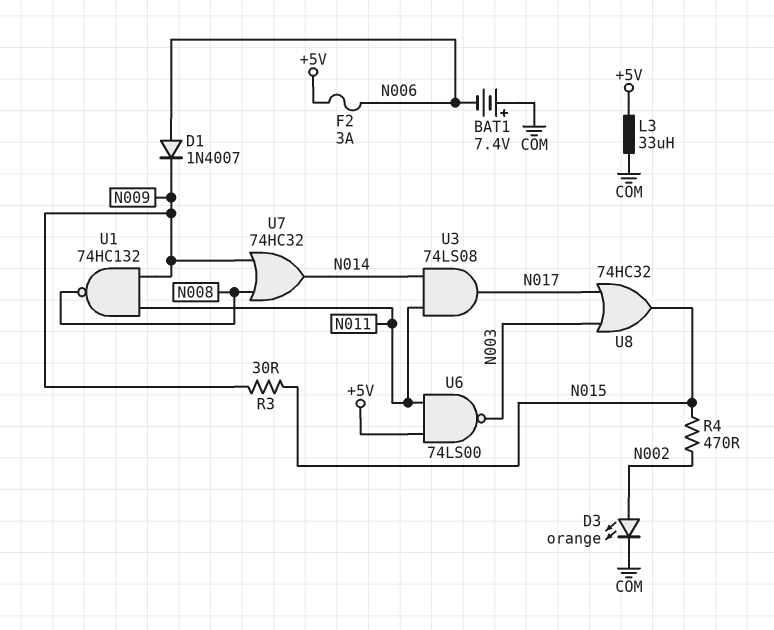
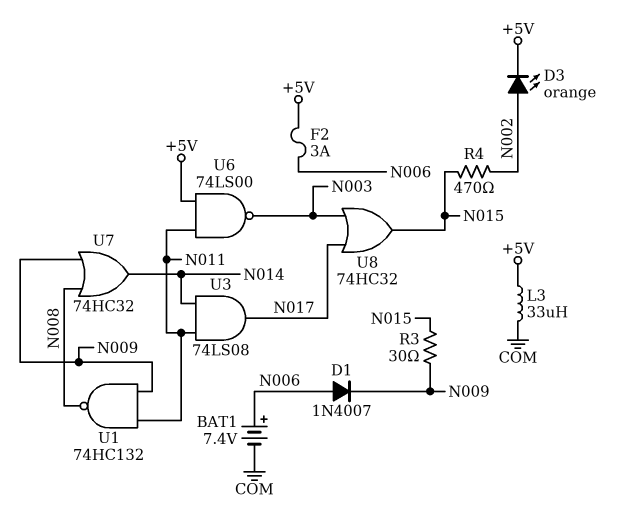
BAT1: 7.4V (plus COM, minus N006) -> 7.4V (plus N006, minus COM)
D3: LED orange (A N002, K COM) -> LED orange (A N002, K +5V)

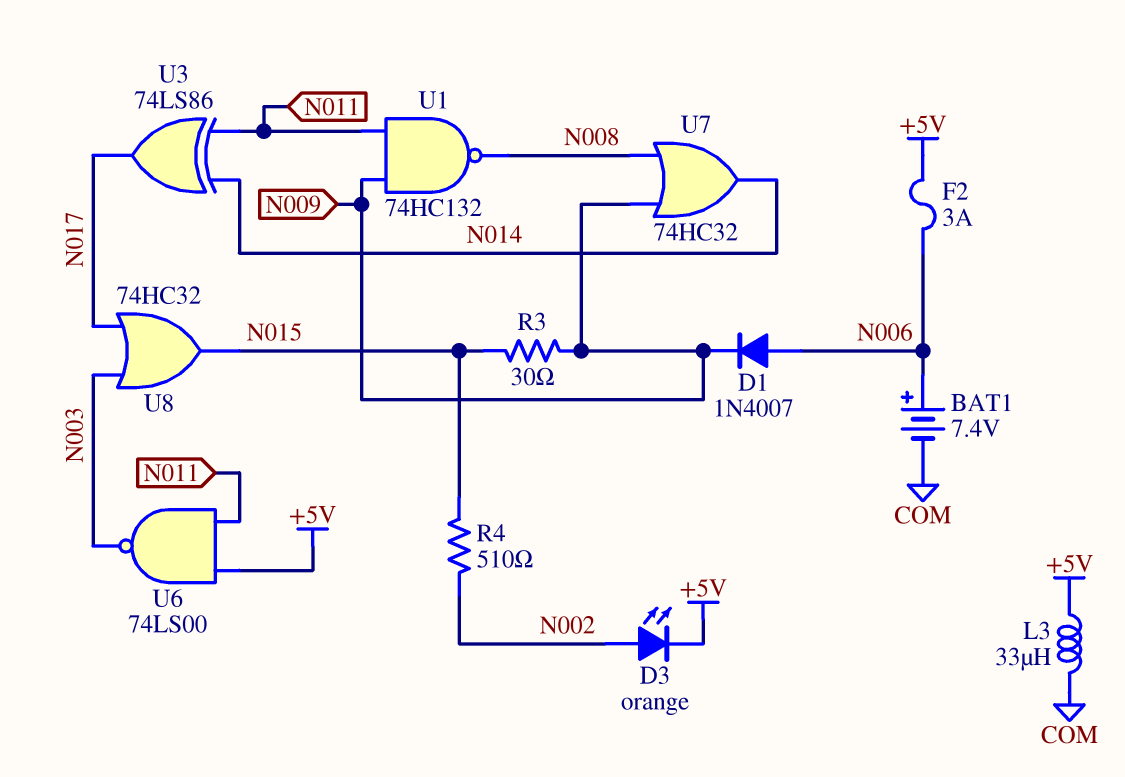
R4: 470 (N002, N015) -> 510 (N002, N015)
U3: AND 74LS08 (in N011, in N014, out N017) -> XOR 74LS86 (in N011, in N014, out N017)

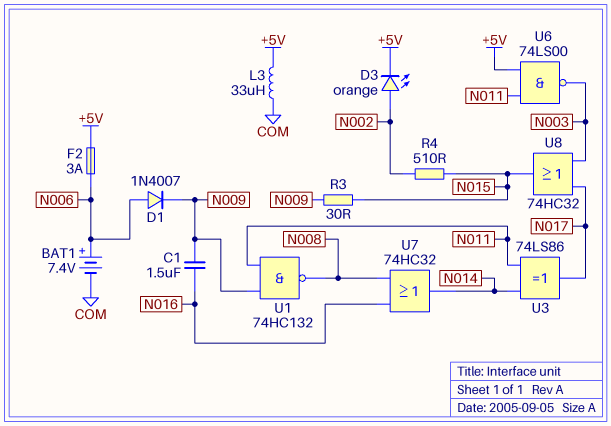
C1: none -> 1.5uF (N009, N016)
U7: OR 74HC32 (in N008, in N009, out N014) -> OR 74HC32 (in N008, in N016, out N014)

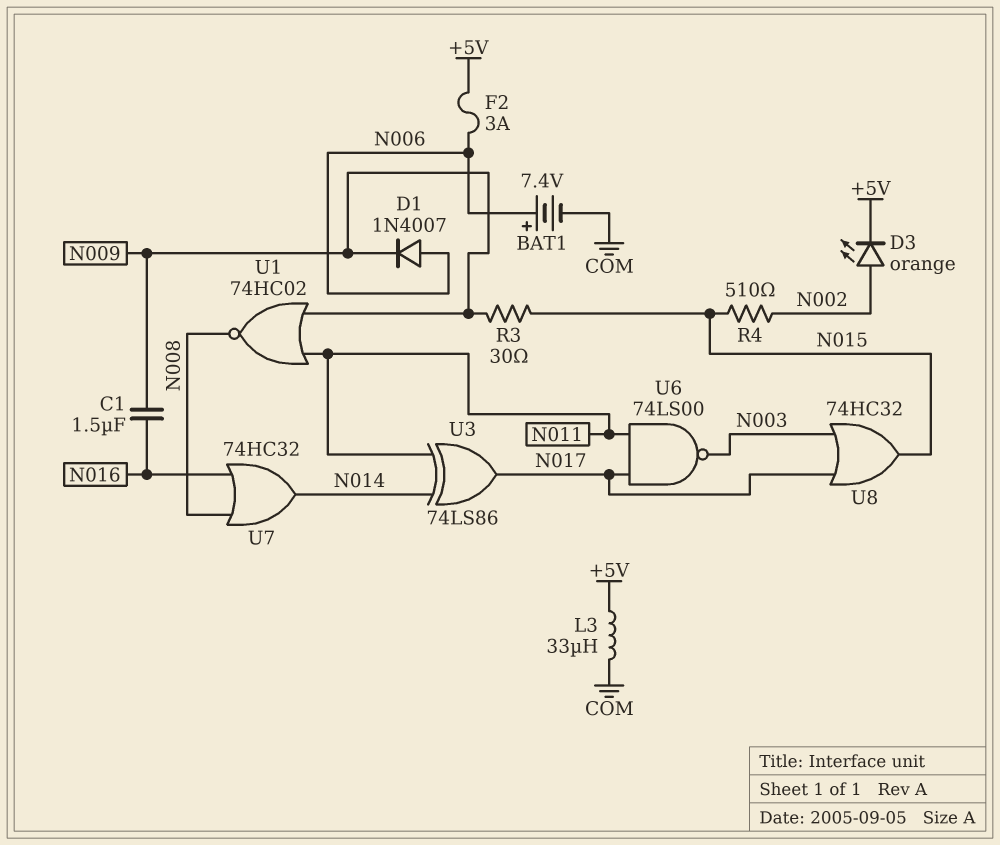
U1: NAND 74HC132 (in N009, in N011, out N008) -> NOR 74HC02 (in N009, in N011, out N008)
U6: NAND 74LS00 (in +5V, in N011, out N003) -> NAND 74LS00 (in N011, in N017, out N003)

